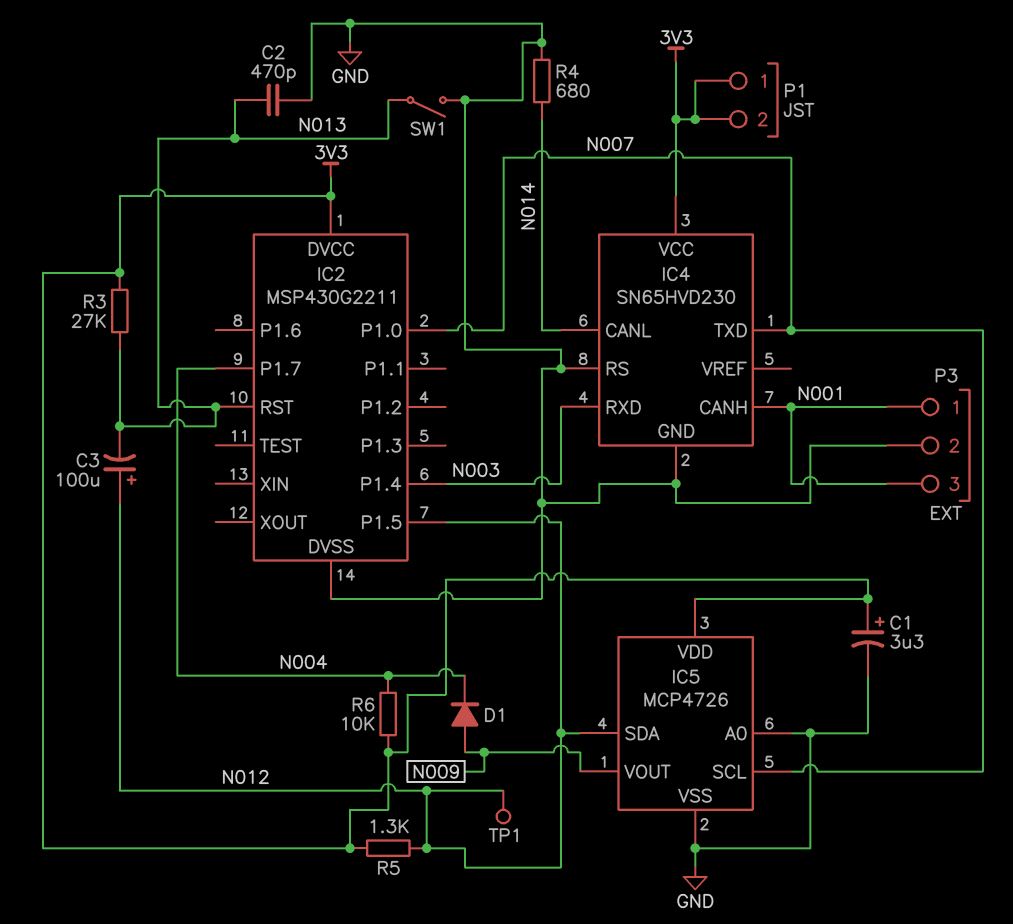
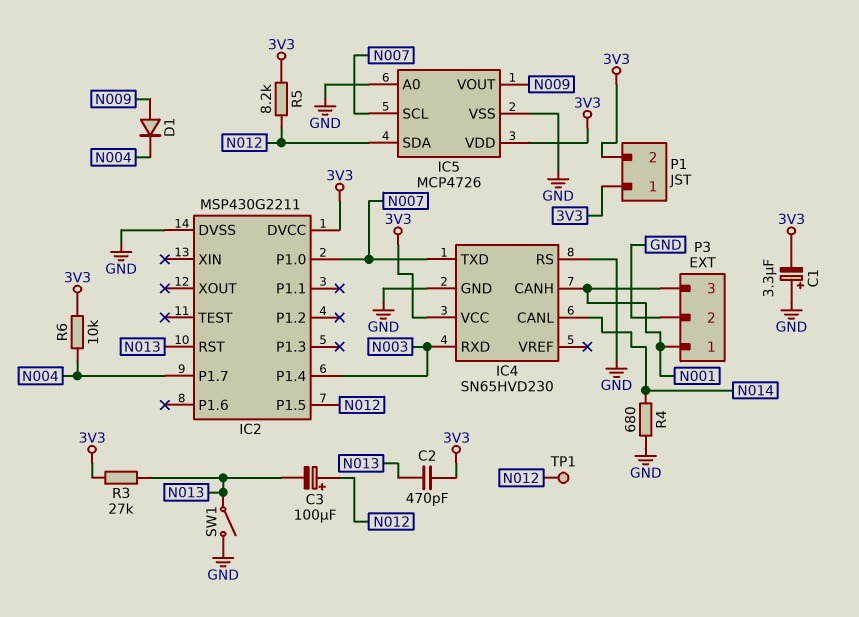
C1: 3.3uF (plus 3V3, minus GND) -> 3.3uF (plus GND, minus 3V3)
C2: 470pF (GND, N013) -> 470pF (3V3, N013)
R5: 1.3k (3V3, N012) -> 8.2k (3V3, N012)

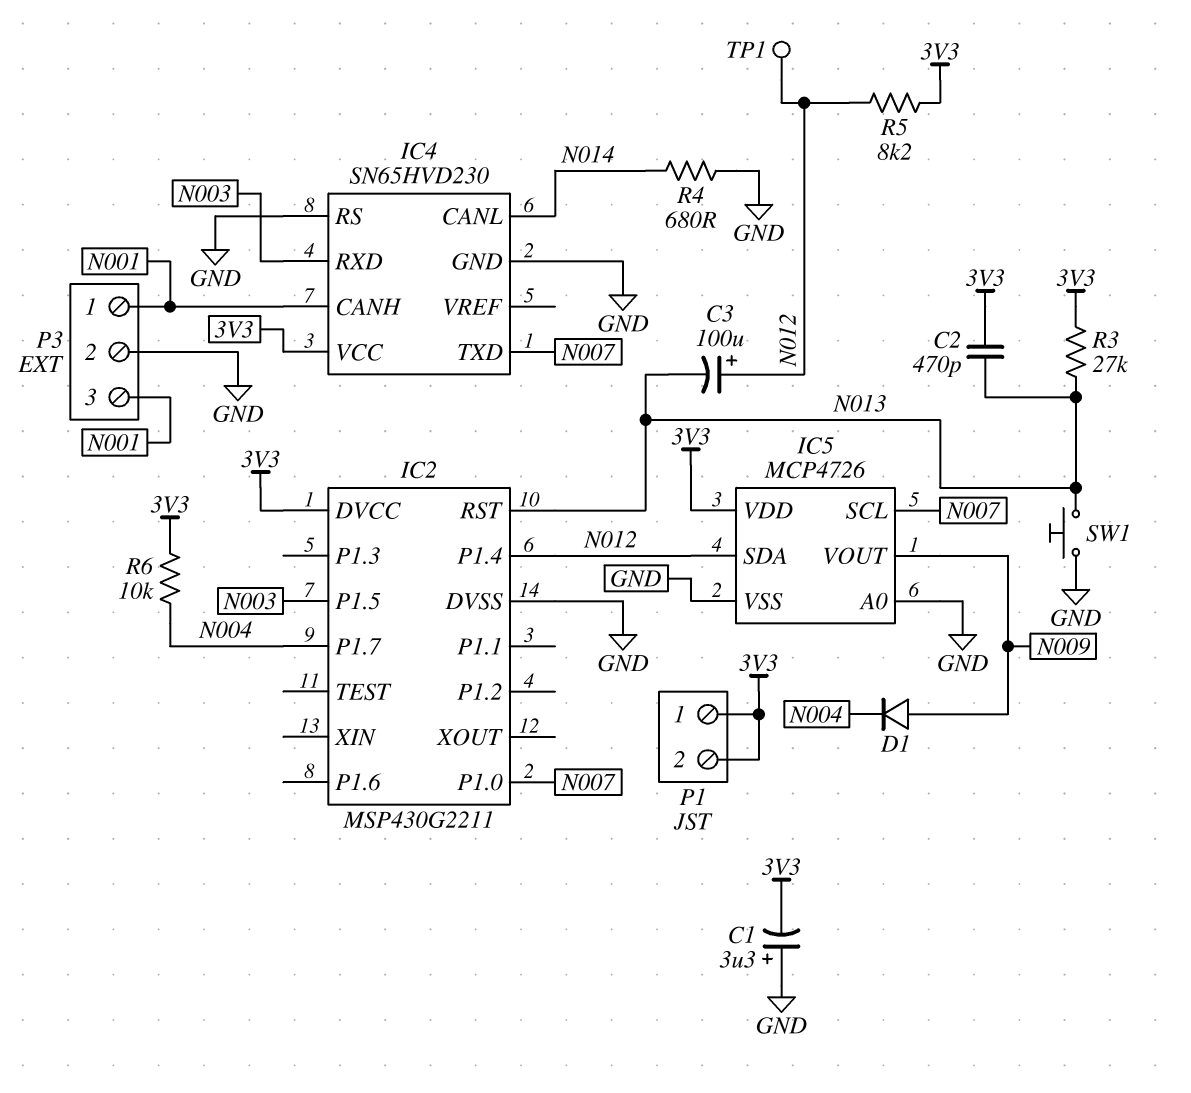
IC2 pin P1.4: N003 -> N012
IC2 pin P1.5: N012 -> N003
SW1: switch (GND, N013) -> button (GND, N013)

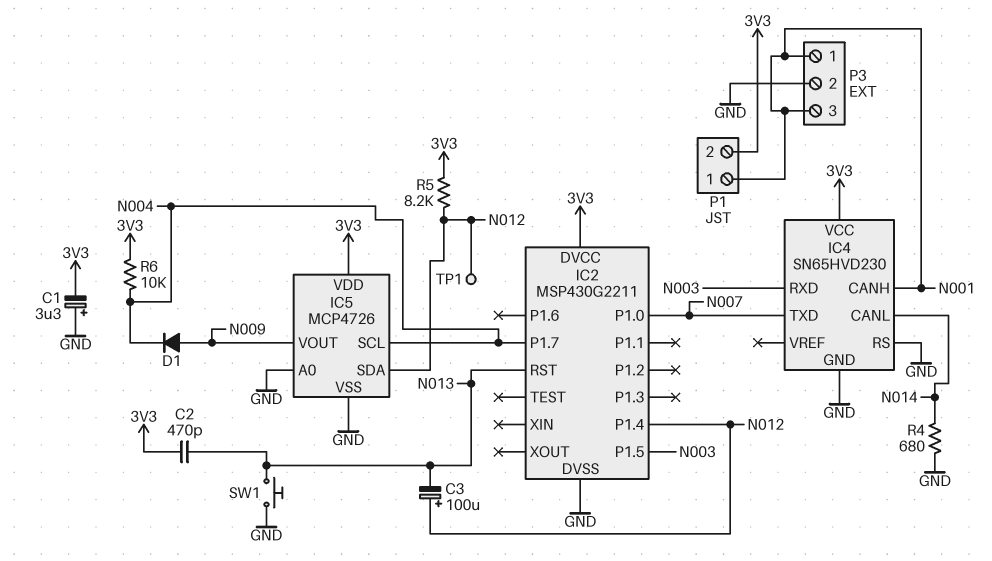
IC5 pin SCL: N007 -> N004
P1 pin 1: 3V3 -> N001
R3: 27k (3V3, N013) -> none

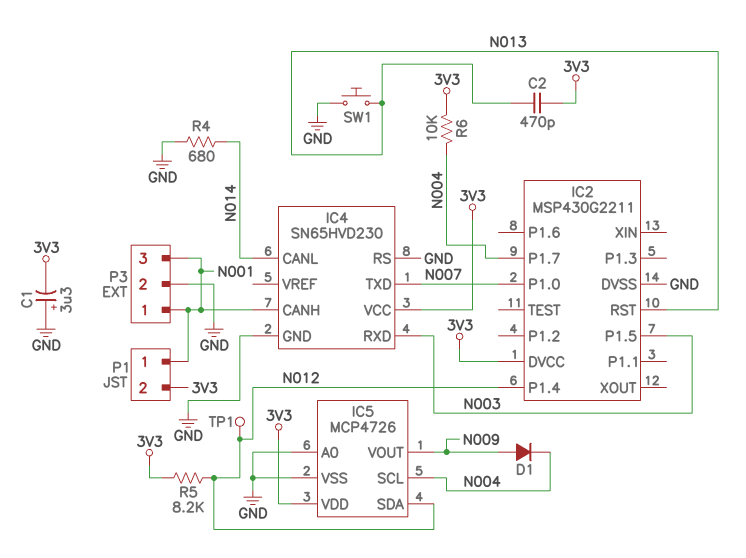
C3: 100uF (plus N012, minus N013) -> none

